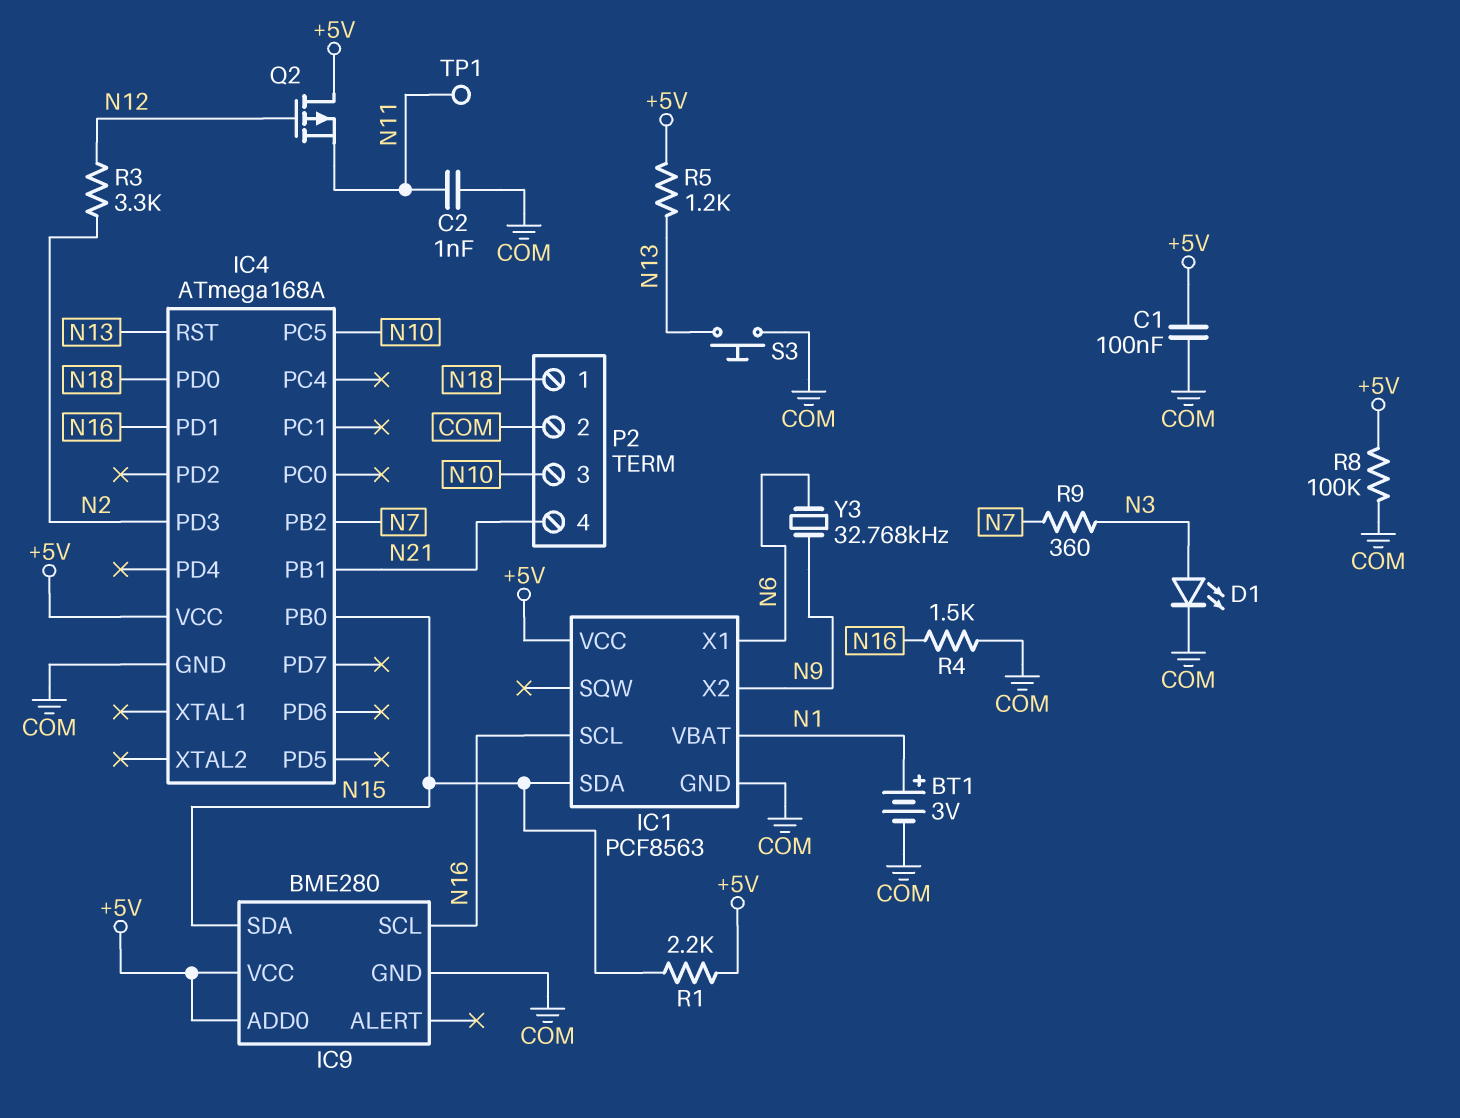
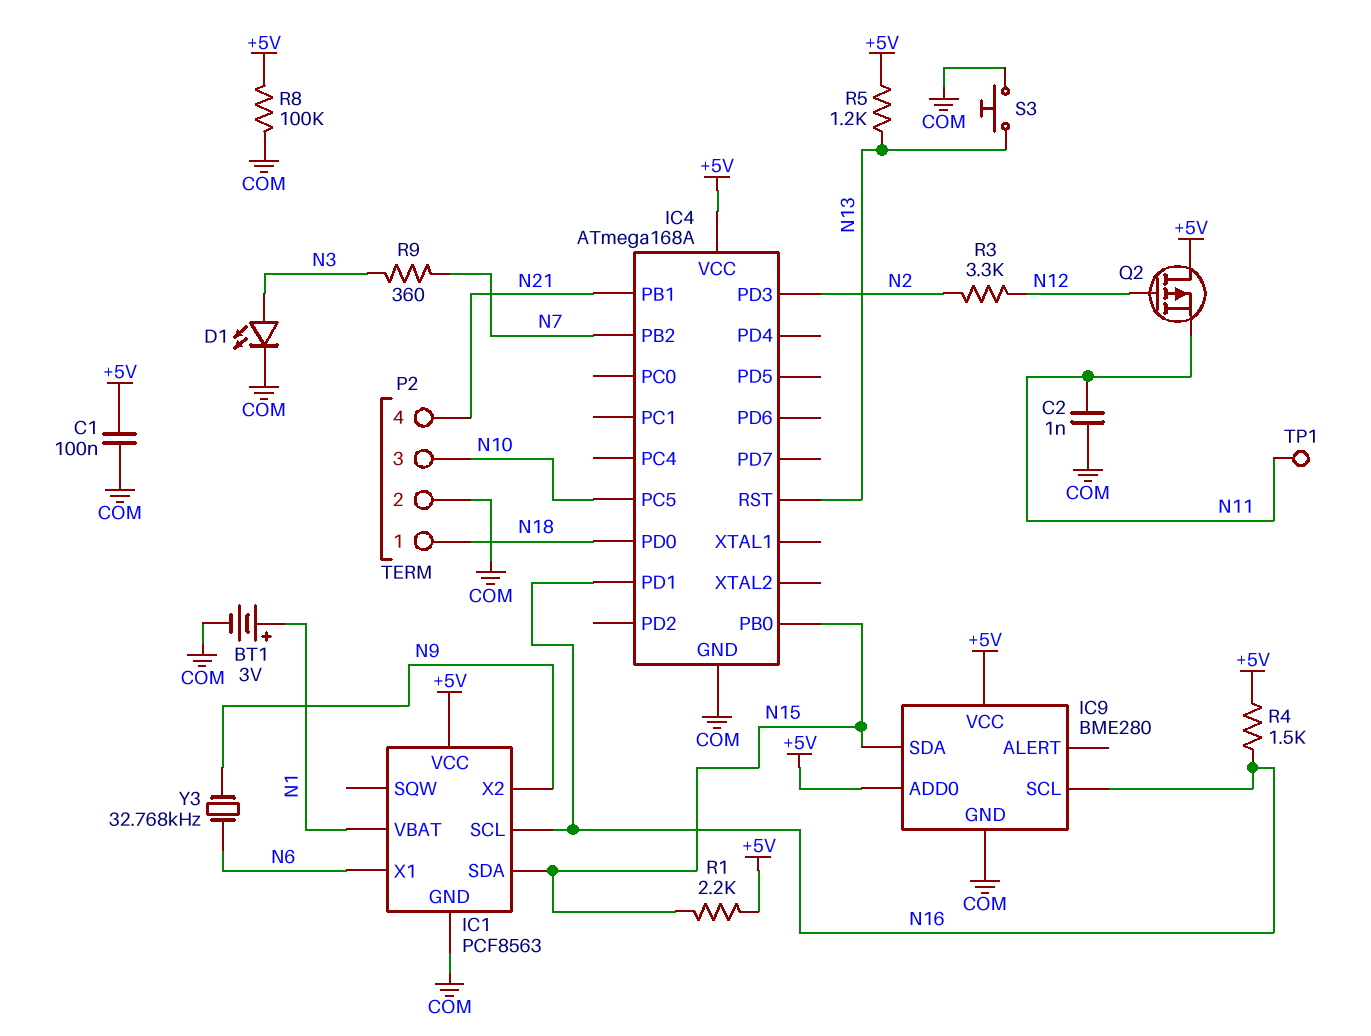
R4: 1.5k (COM, N16) -> 1.5k (+5V, N16)

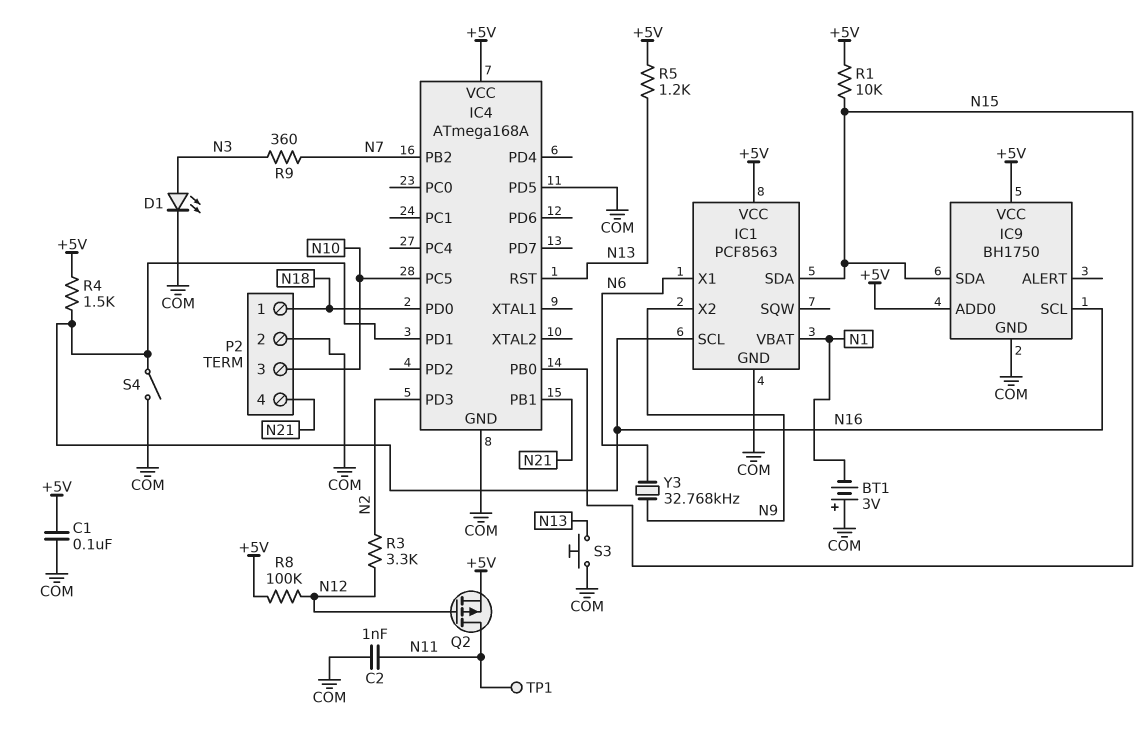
BT1: 3V (plus N1, minus COM) -> 3V (plus COM, minus N1)
IC4 pin PD5: none -> COM
IC9: BME280 -> BH1750
Q2: PMOS (G N12, D +5V, S N11) -> PMOS (G N12, D N11, S +5V)
R1: 2.2k (+5V, N15) -> 10k (+5V, N15)
R8: 100k (+5V, COM) -> 100k (+5V, N12)
S4: none -> switch (COM, N16)

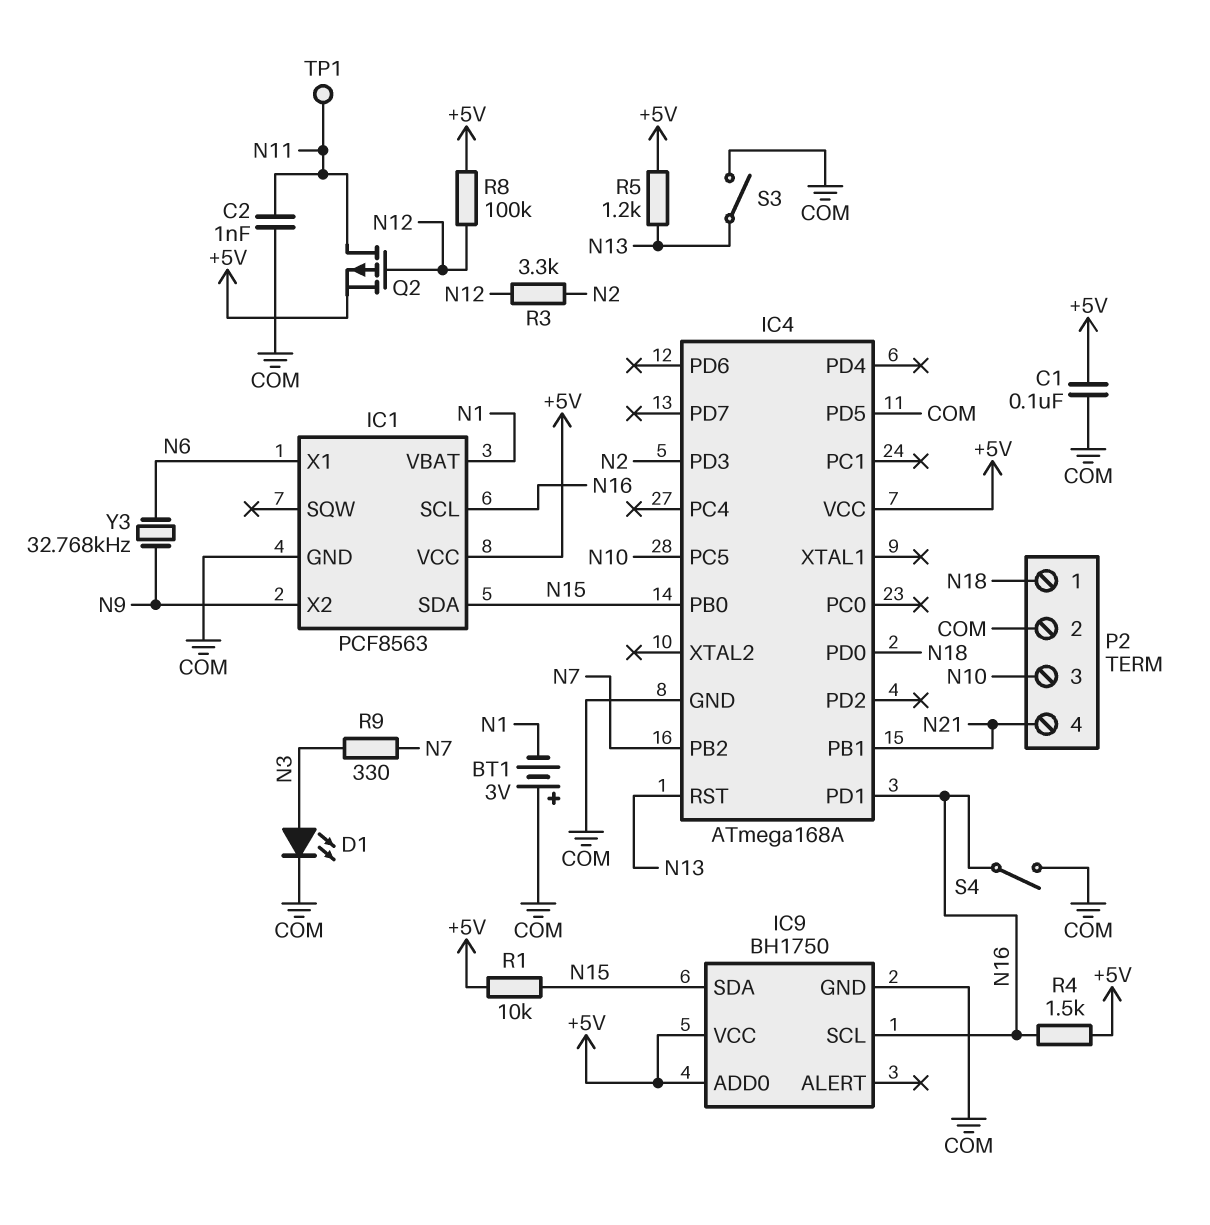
R9: 360 (N3, N7) -> 330 (N3, N7)
S3: button (COM, N13) -> switch (COM, N13)

